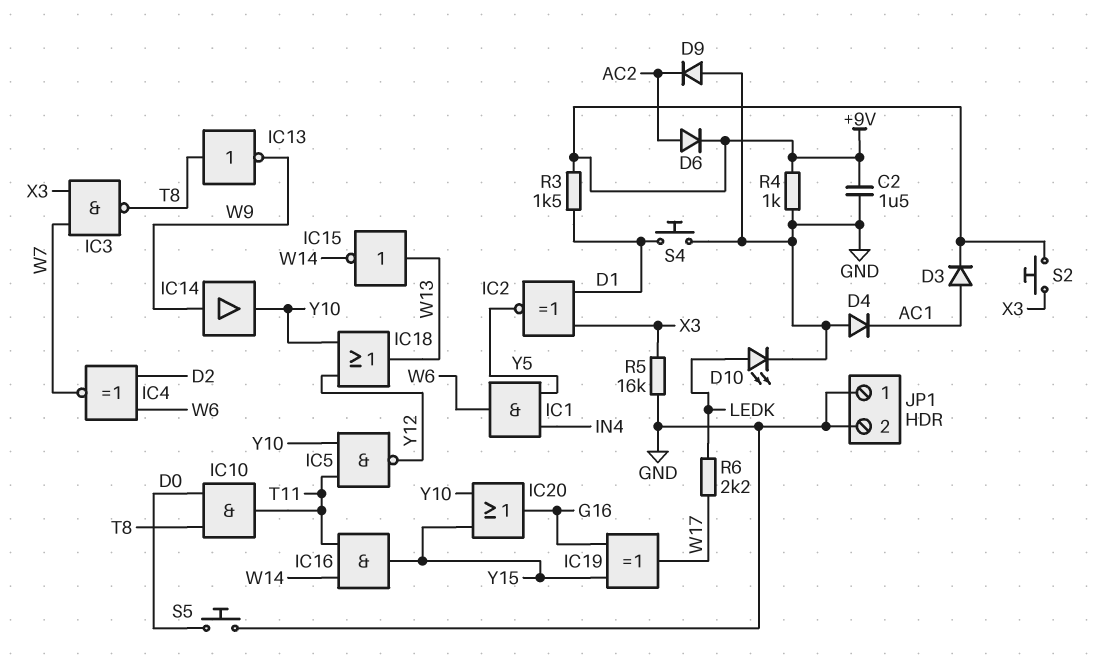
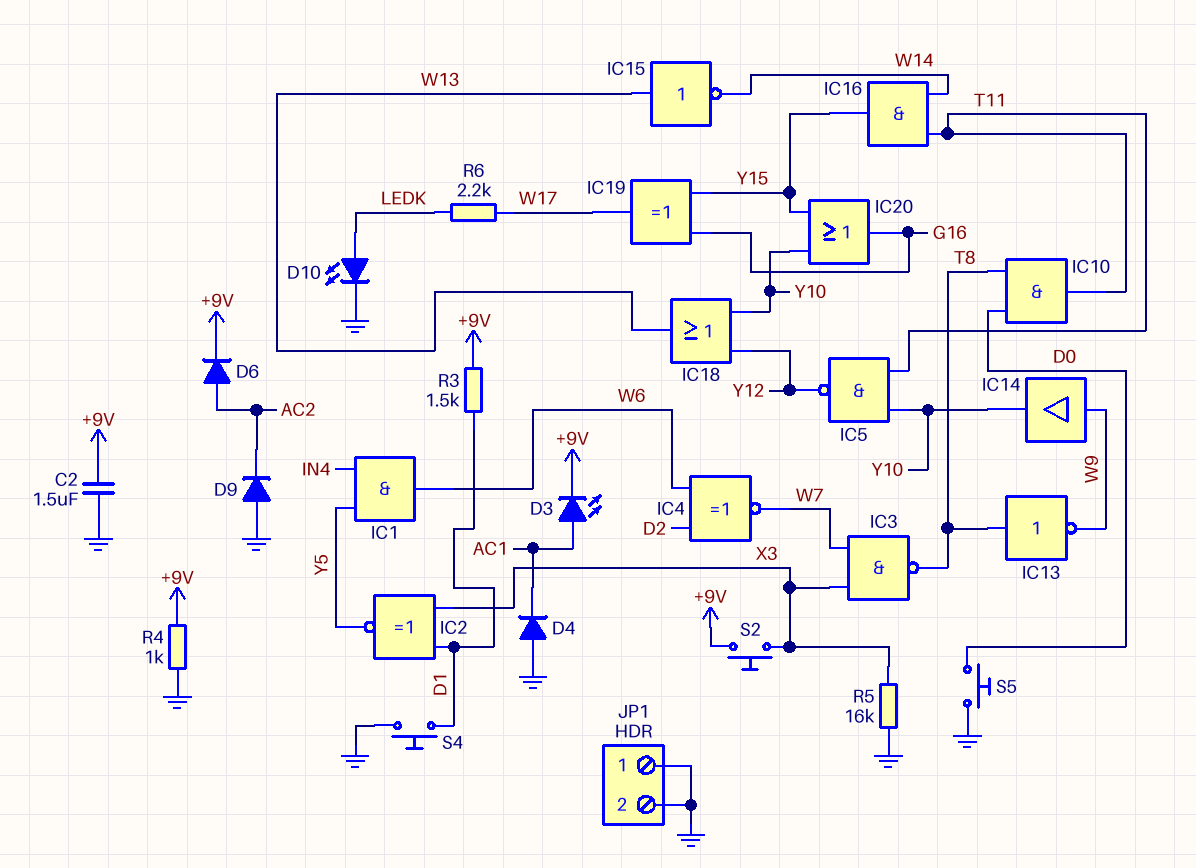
D3: diode (A AC1, K +9V) -> LED (A AC1, K +9V)

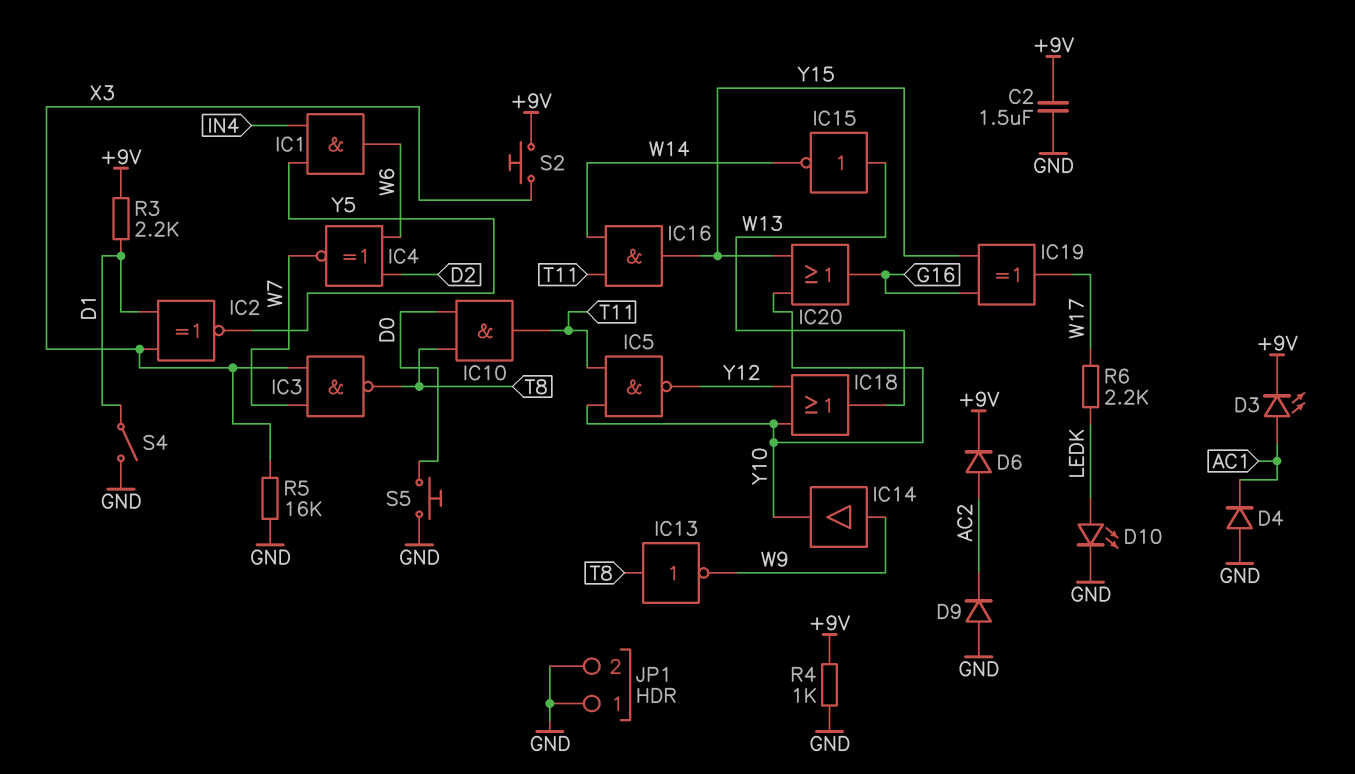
R3: 1.5k (+9V, D1) -> 2.2k (+9V, D1)
S4: button (D1, GND) -> switch (D1, GND)

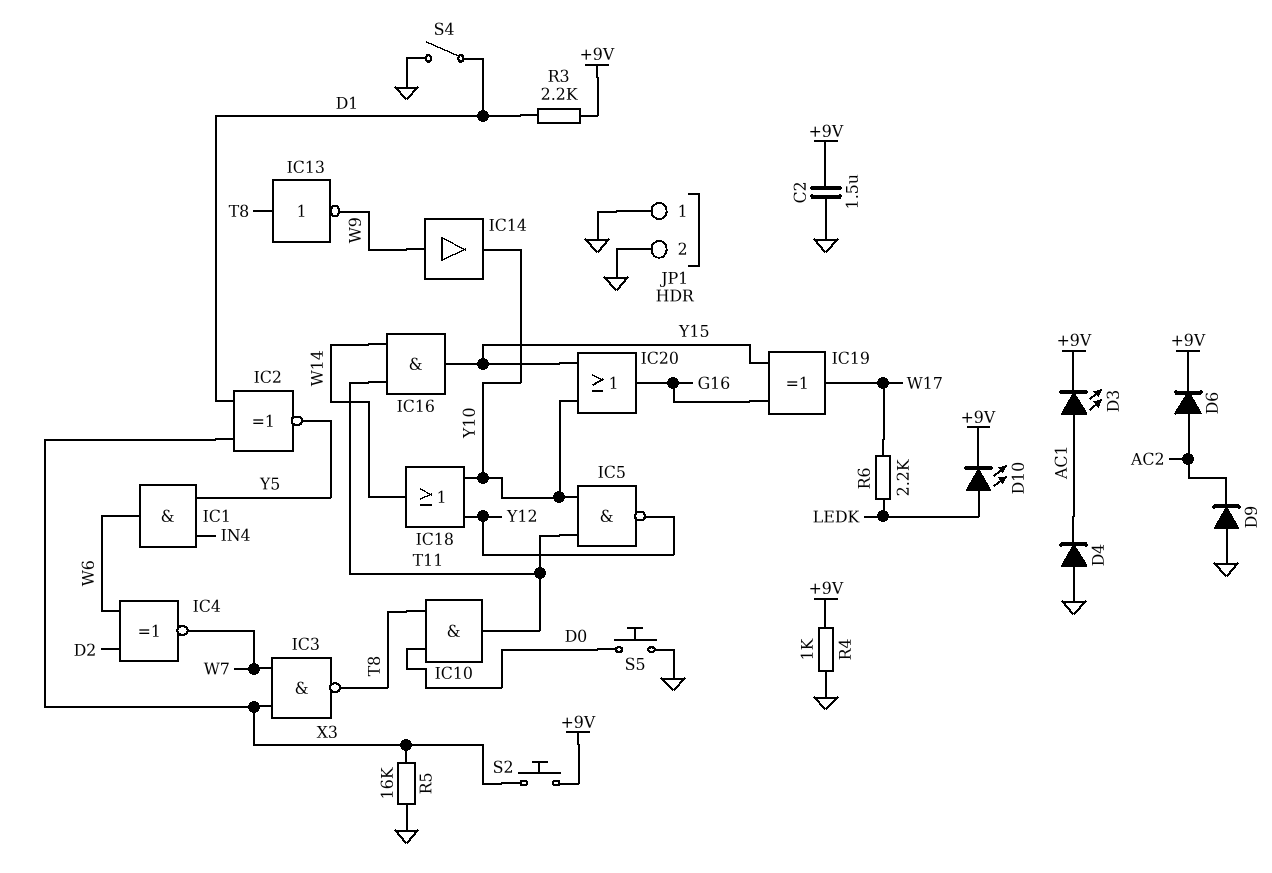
D10: LED (A LEDK, K GND) -> LED (A LEDK, K +9V)
IC15: NOT (in W13, out W14) -> none
IC18: OR (in Y10, in Y12, out W13) -> OR (in Y10, in Y12, out W14)

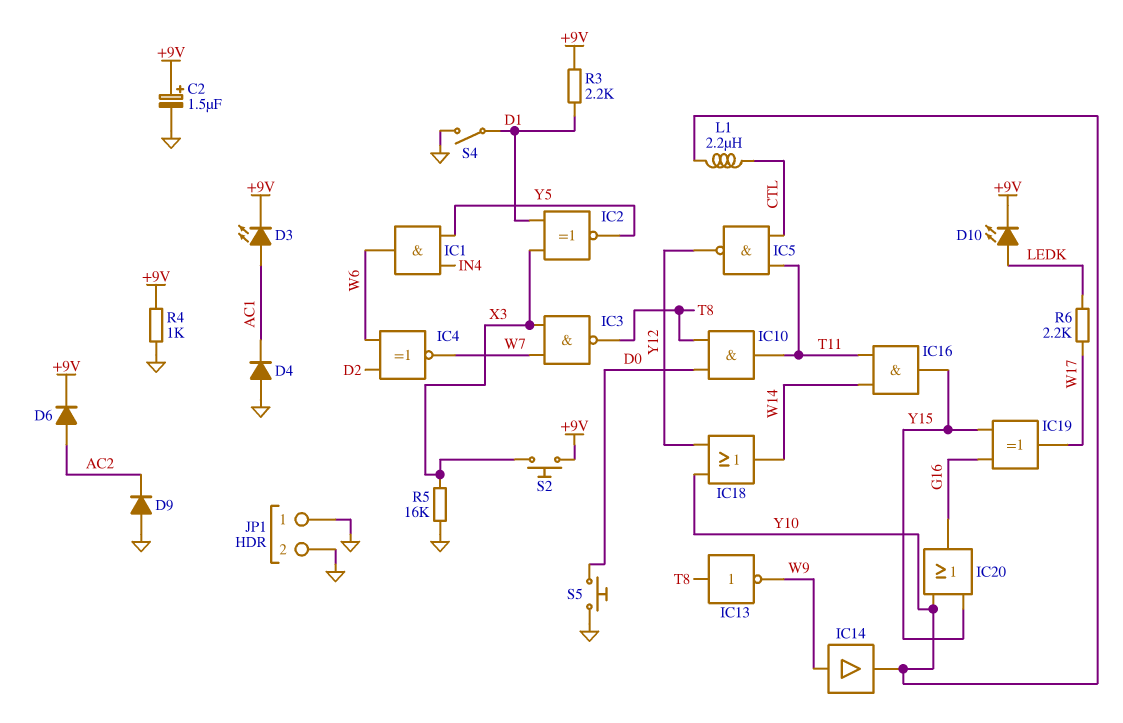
C2: 1.5uF (+9V, GND) -> 1.5uF (plus +9V, minus GND)
IC5: NAND (in T11, in Y10, out Y12) -> NAND (in CTL, in T11, out Y12)
L1: none -> 2.2uH (CTL, Y10)

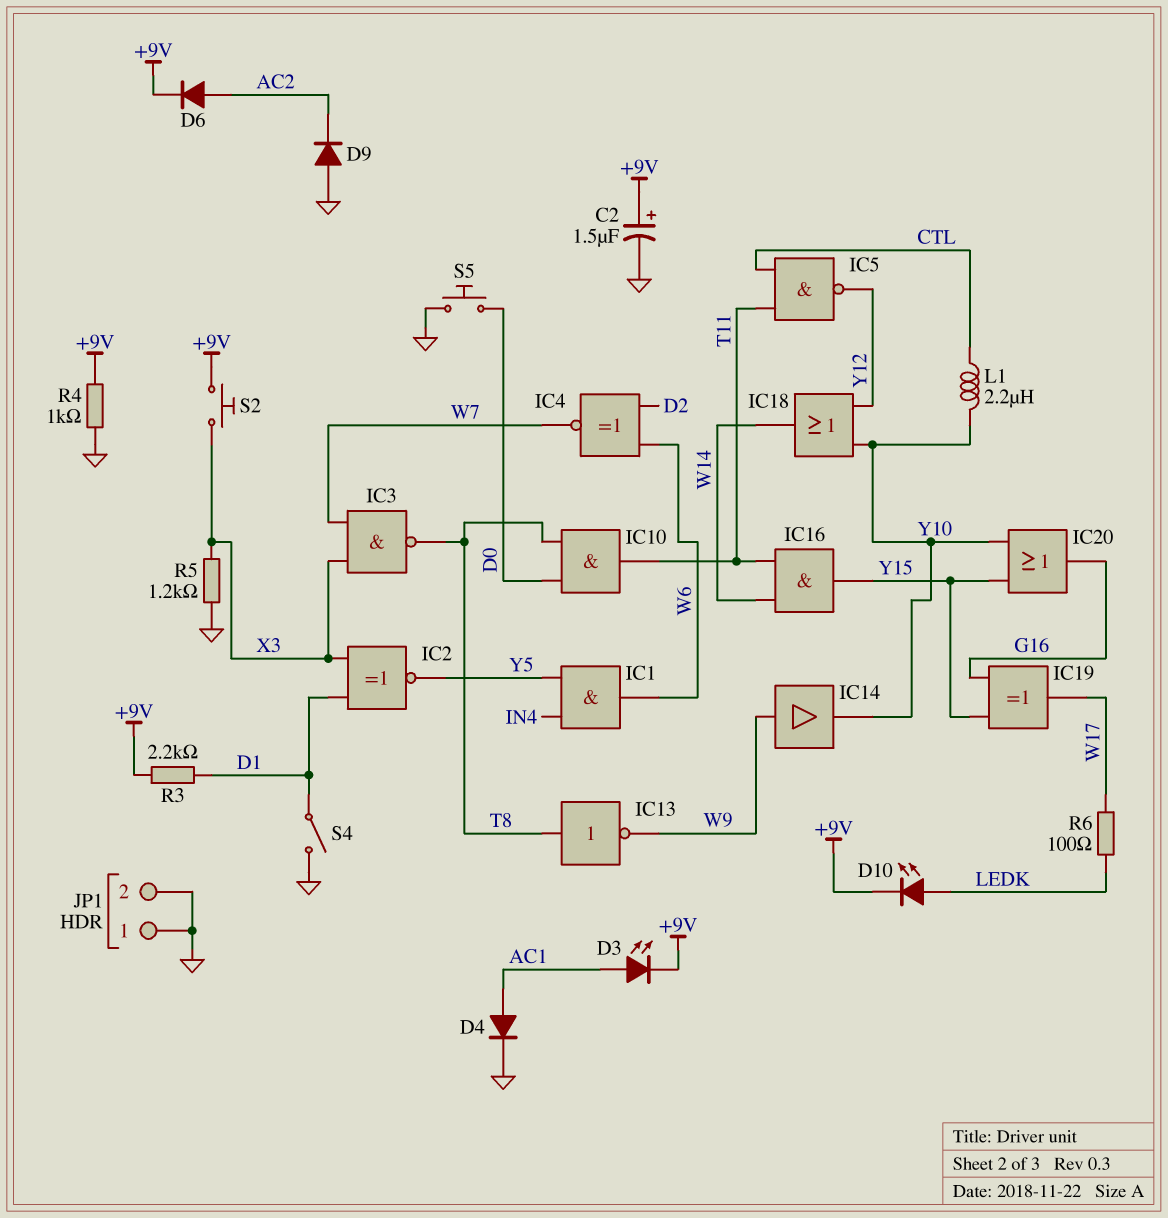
D4: diode (A GND, K AC1) -> diode (A AC1, K GND)
R5: 16k (GND, X3) -> 1.2k (GND, X3)
R6: 2.2k (LEDK, W17) -> 100 (LEDK, W17)

